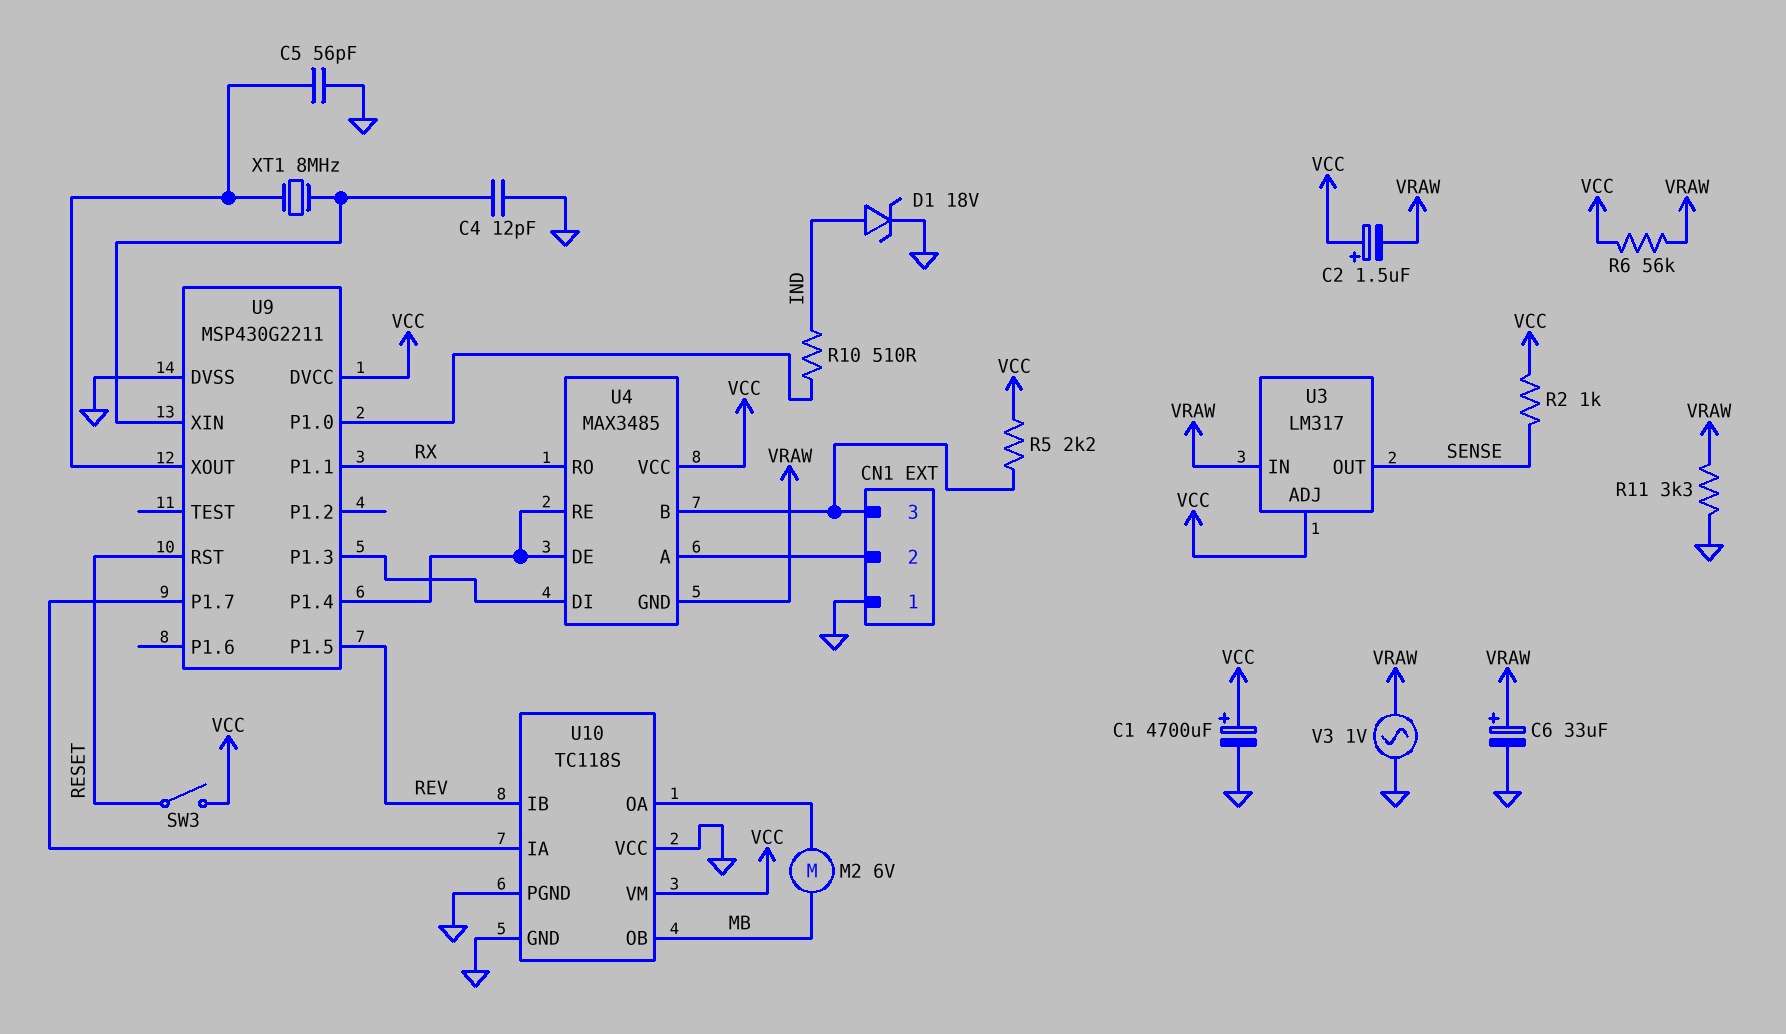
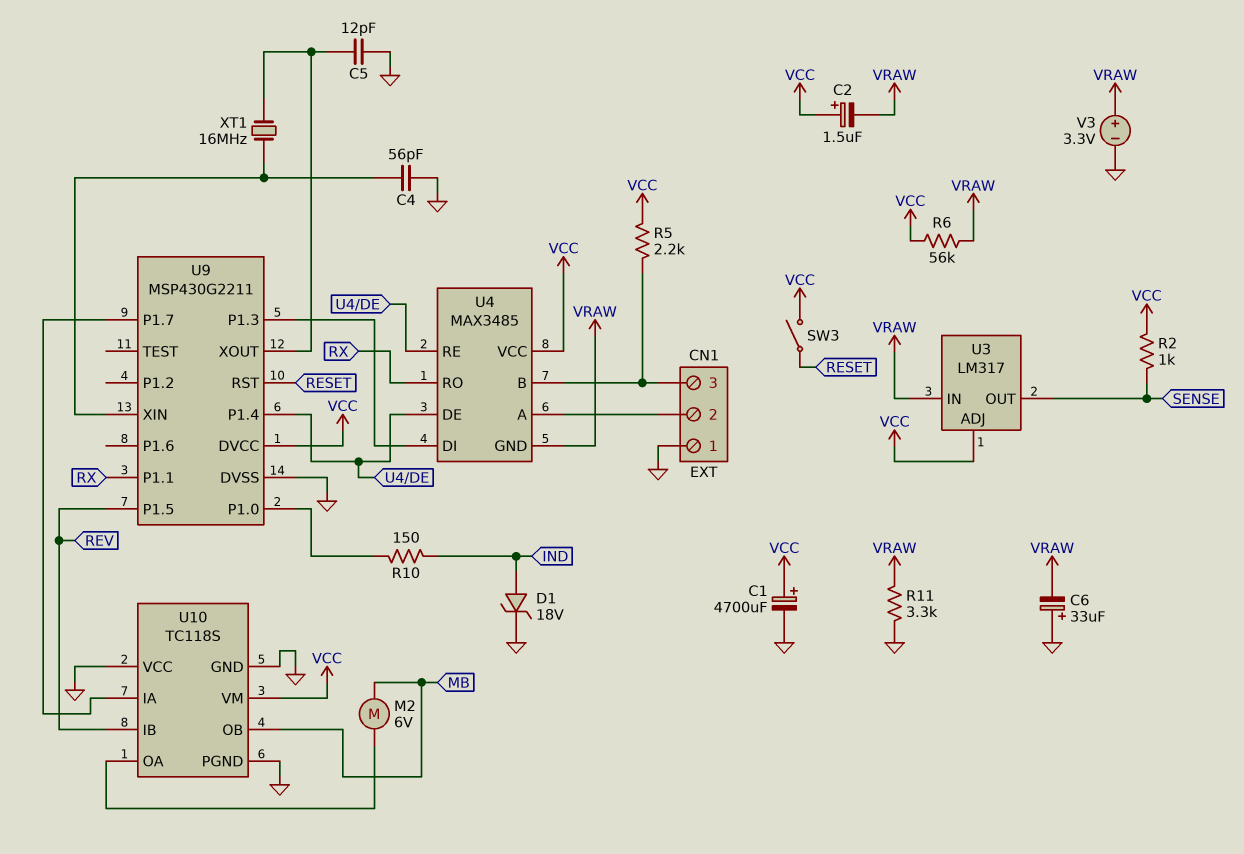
C4: 12pF (GND, U9/XIN) -> 56pF (GND, U9/XIN)
C5: 56pF (GND, U9/XOUT) -> 12pF (GND, U9/XOUT)
C6: 33uF (plus VRAW, minus GND) -> 33uF (plus GND, minus VRAW)
R10: 510 (IND, U9/P1.0) -> 150 (IND, U9/P1.0)
V3: AC 1V (GND, VRAW) -> 3.3V (plus VRAW, minus GND)
XT1: 8MHz (U9/XIN, U9/XOUT) -> 16MHz (U9/XIN, U9/XOUT)

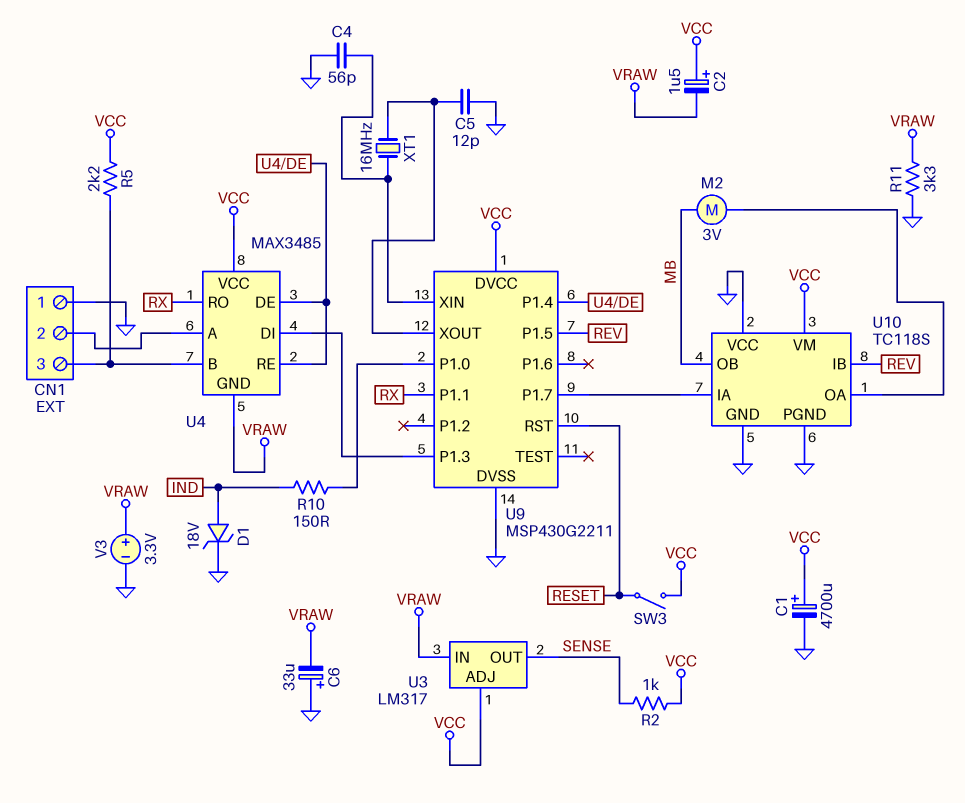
M2: motor 6V (MB, U10/OA) -> motor 3V (MB, U10/OA)
R6: 56k (VCC, VRAW) -> none

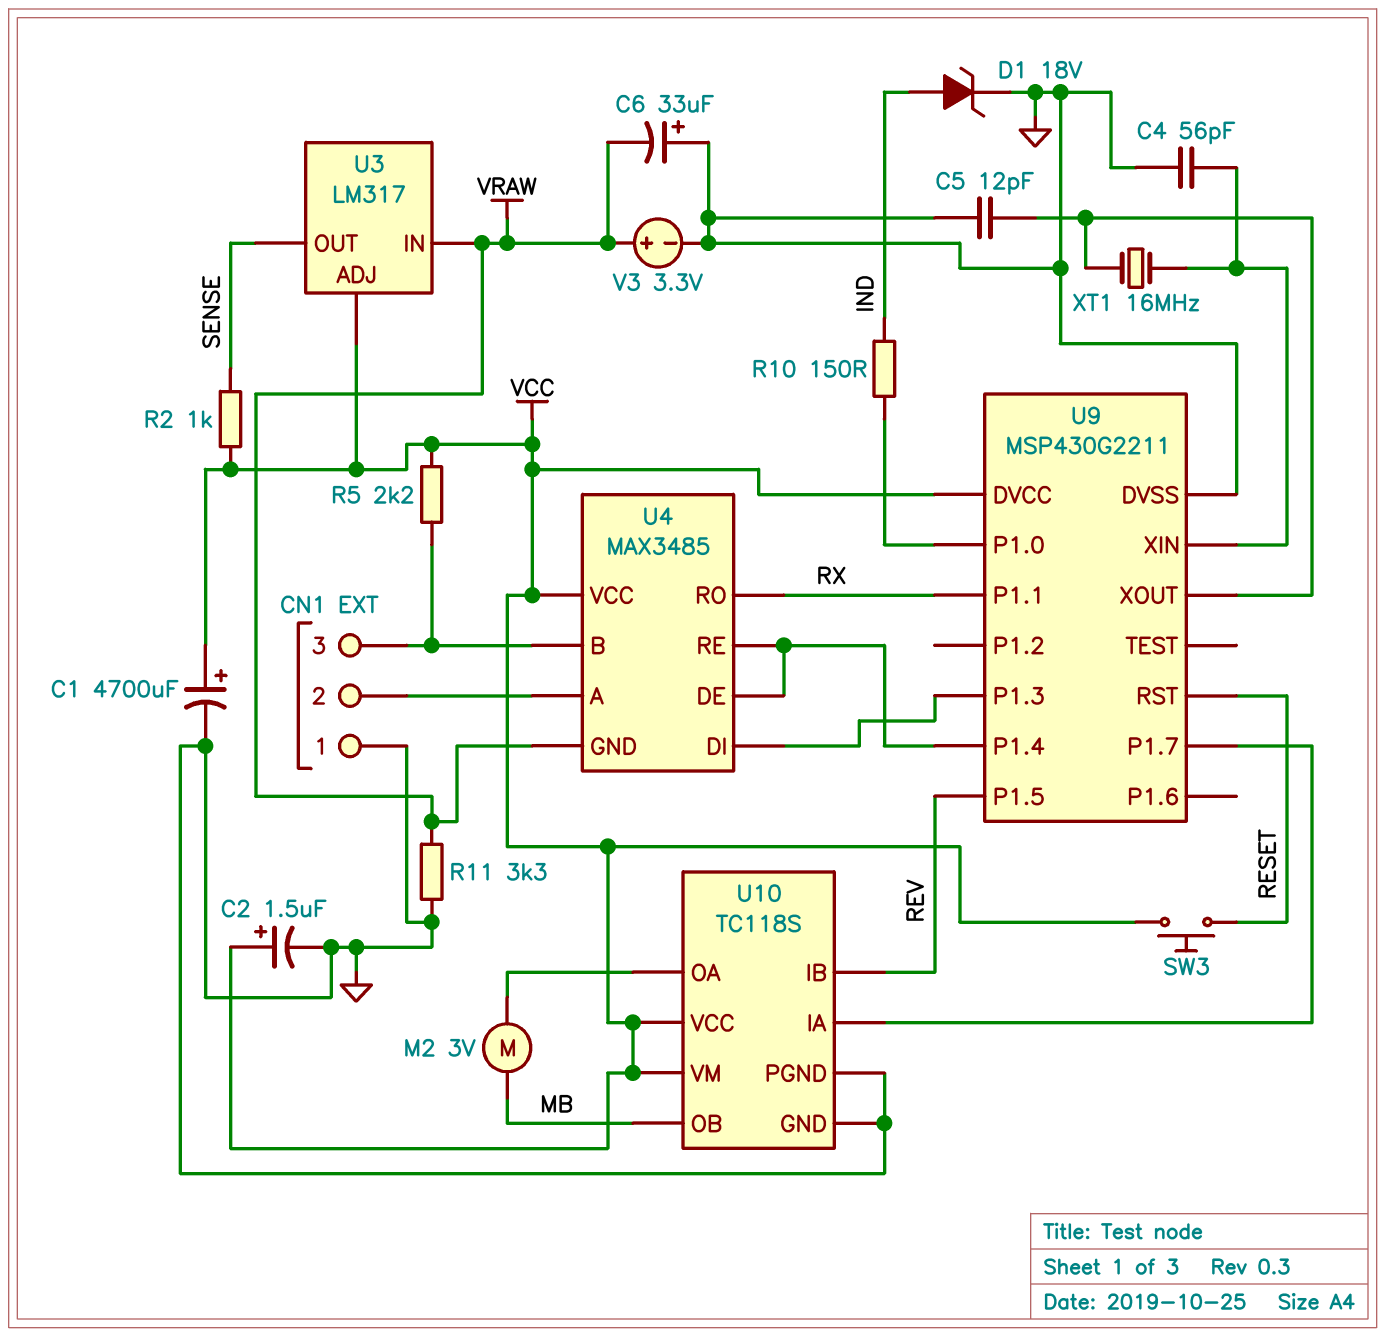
C2: 1.5uF (plus VCC, minus VRAW) -> 1.5uF (plus VCC, minus GND)
SW3: switch (RESET, VCC) -> button (RESET, VCC)
U10 pin VCC: GND -> VCC

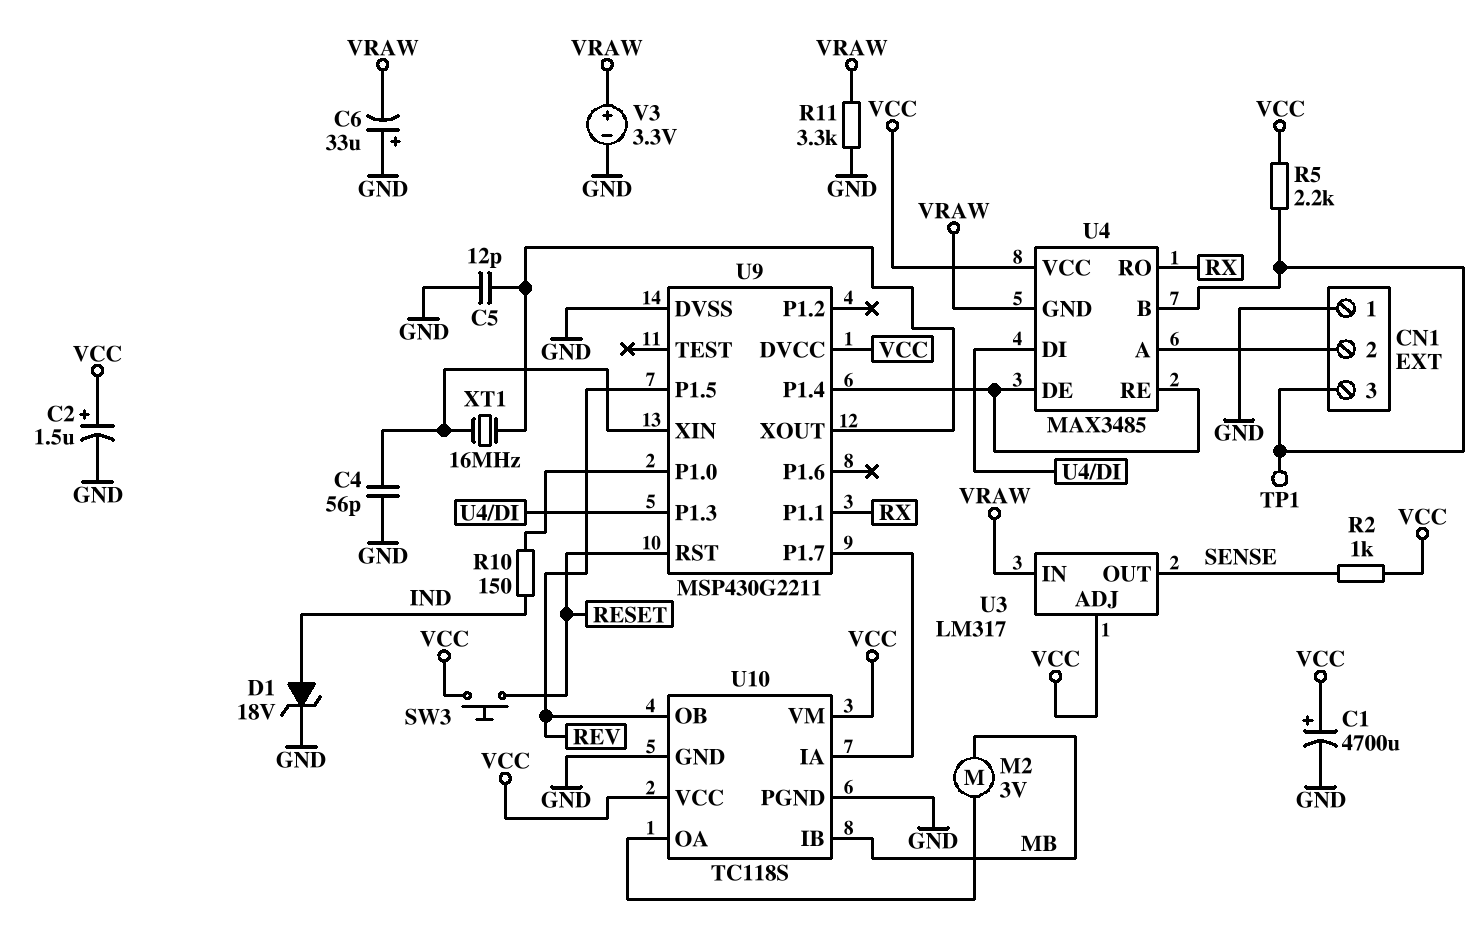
TP1: none -> test point (CN1/3)
U10 pin IB: REV -> MB
U10 pin OB: MB -> REV

